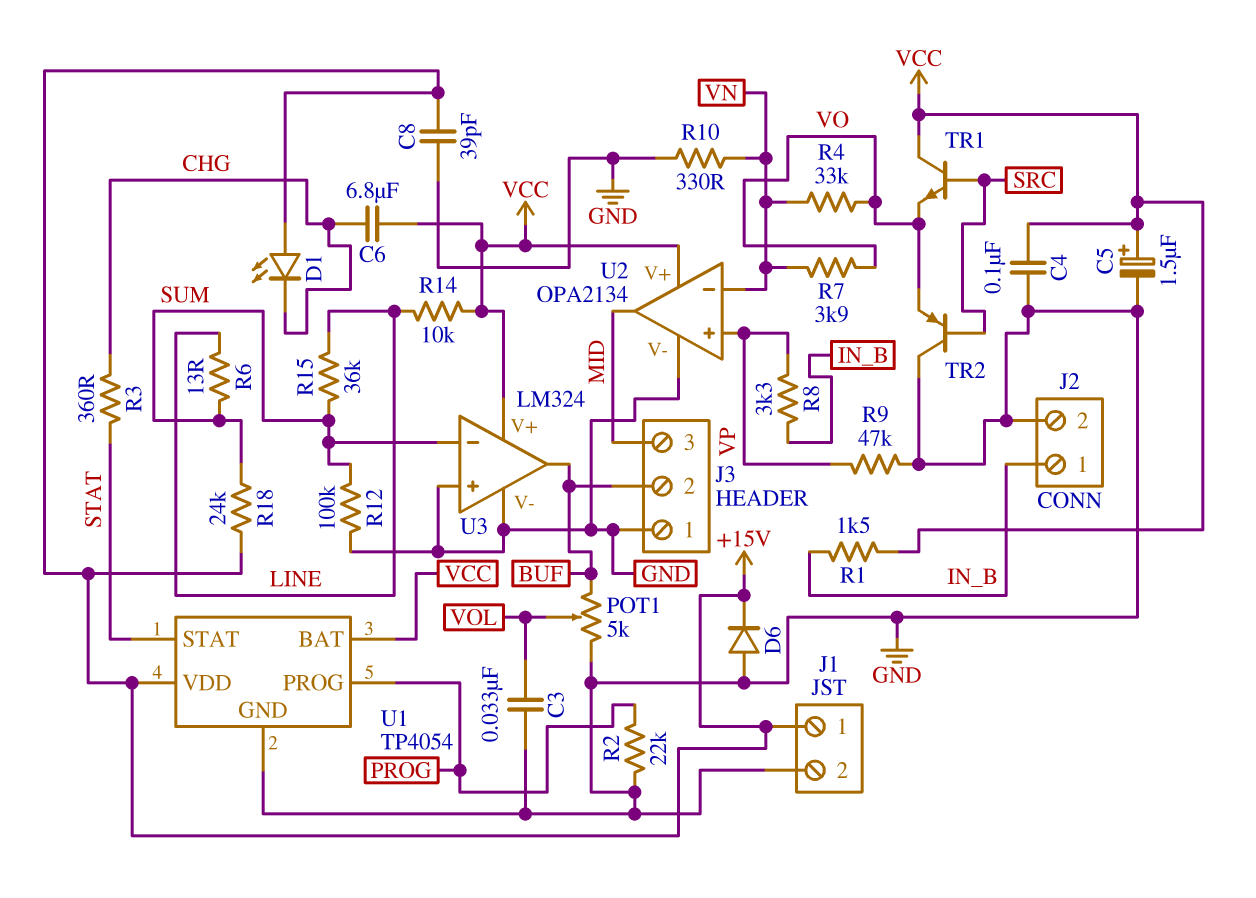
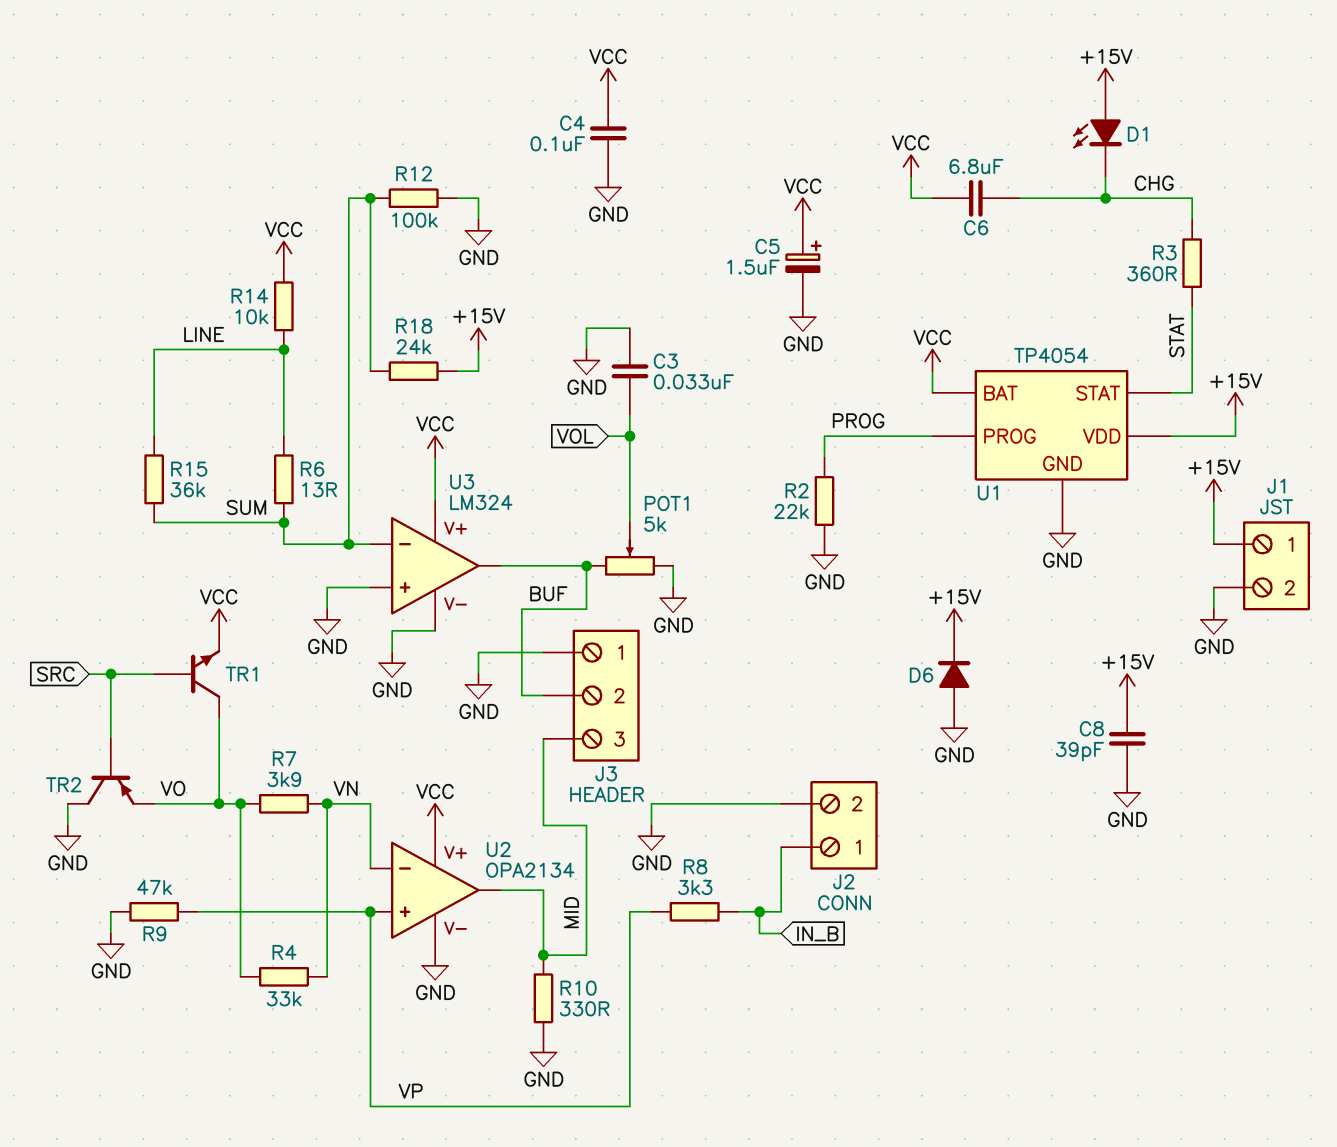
R1: 1.5k (IN_B, VCC) -> none
R10: 330 (GND, VN) -> 330 (GND, MID)
TR1: NPN (B SRC, C VCC, E VO) -> NPN (B SRC, C VO, E VCC)

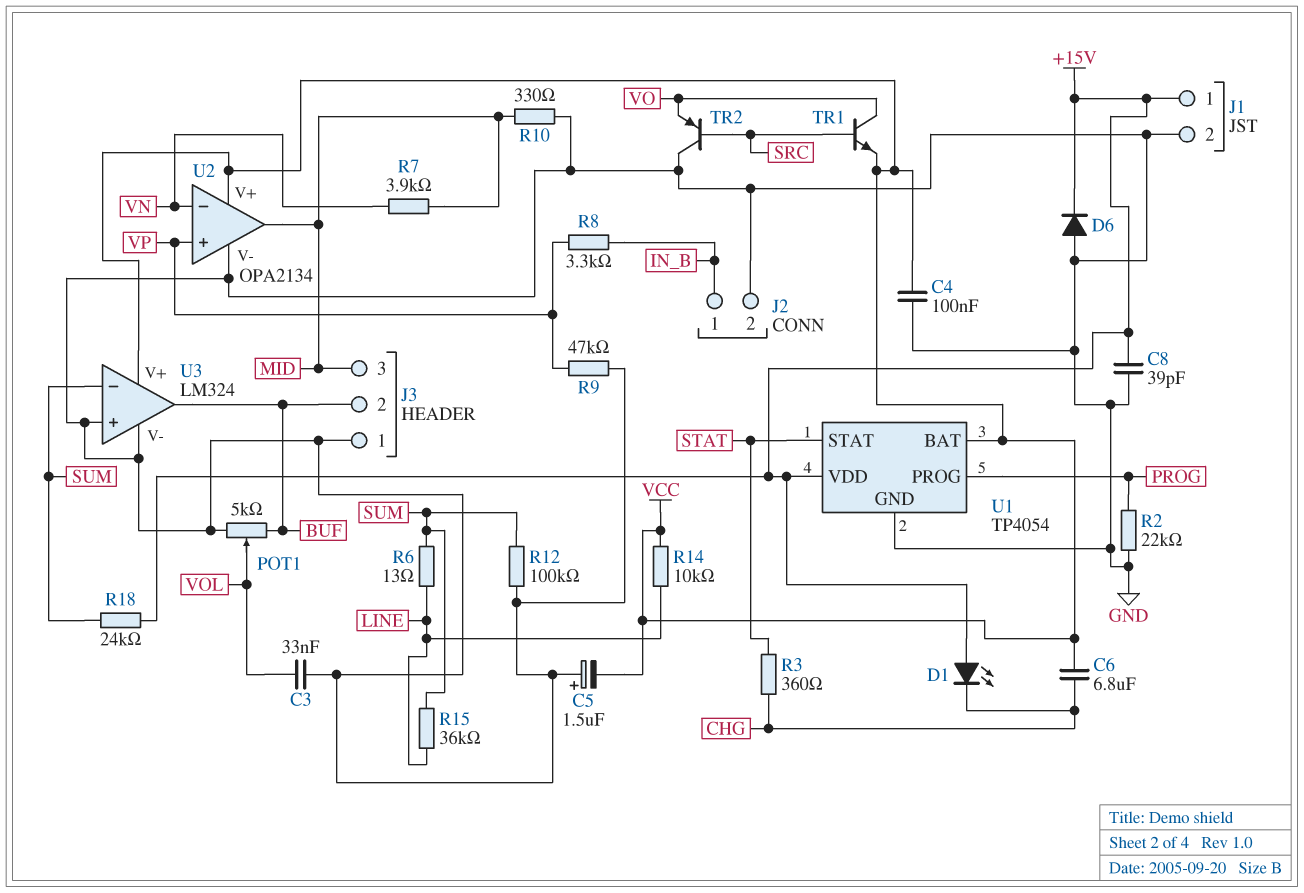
C5: 1.5uF (plus VCC, minus GND) -> 1.5uF (plus GND, minus VCC)
R4: 33k (VN, VO) -> none
R7: 3.9k (VN, VO) -> 3.9k (MID, VN)

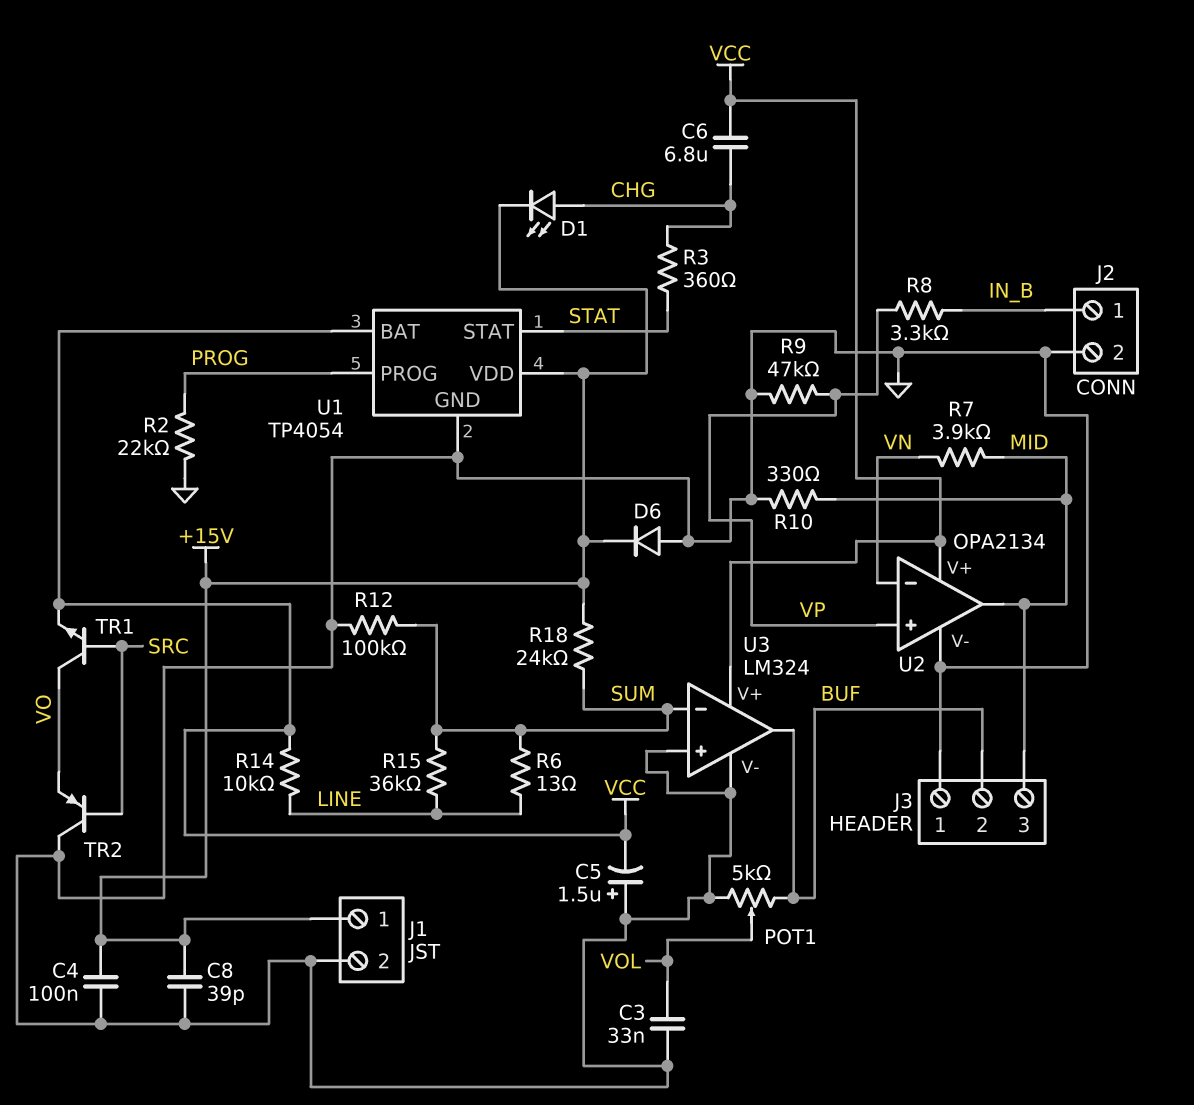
C4: 100nF (GND, VCC) -> 100nF (+15V, GND)
D1: LED (A +15V, K CHG) -> LED (A CHG, K +15V)

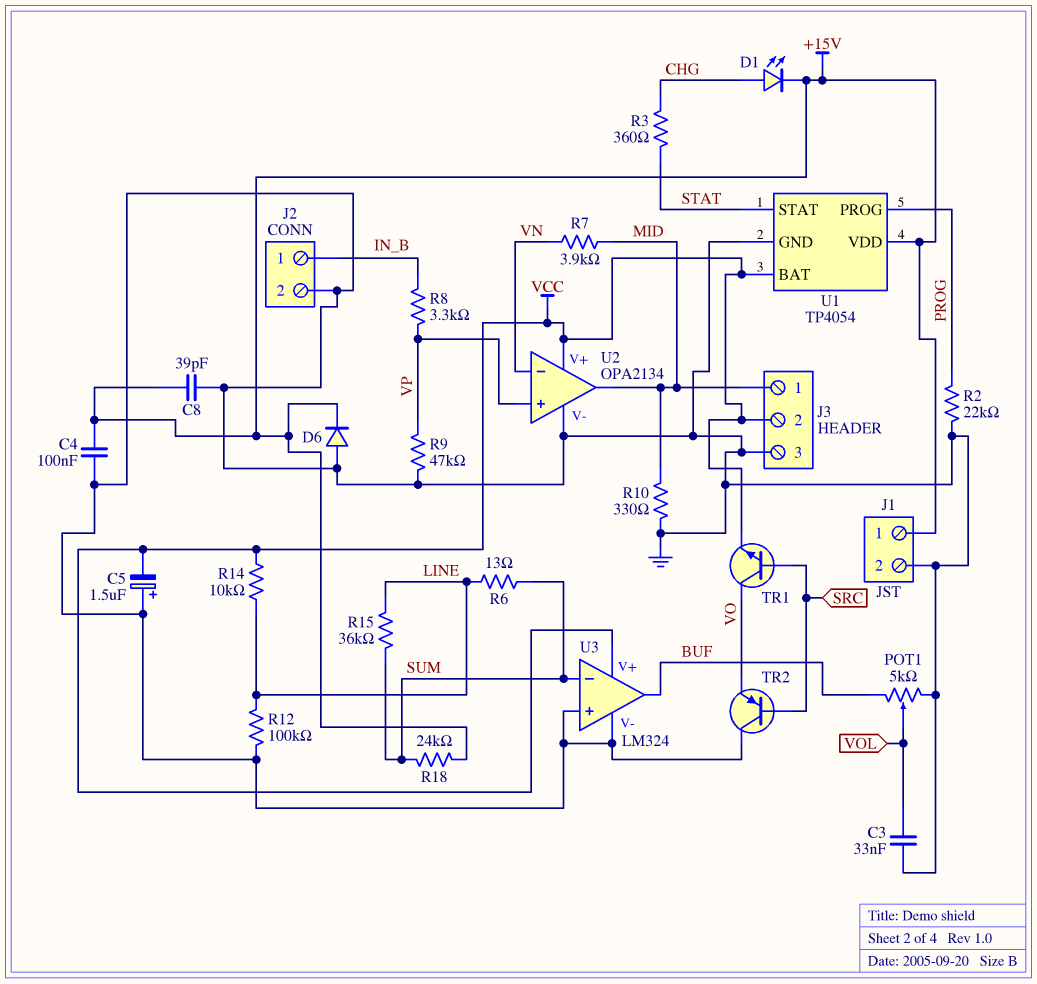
C6: 6.8uF (CHG, VCC) -> none
J3 pin 1: GND -> MID
J3 pin 2: BUF -> VCC
J3 pin 3: MID -> GND
R12: 100k (GND, SUM) -> 100k (GND, LINE)

